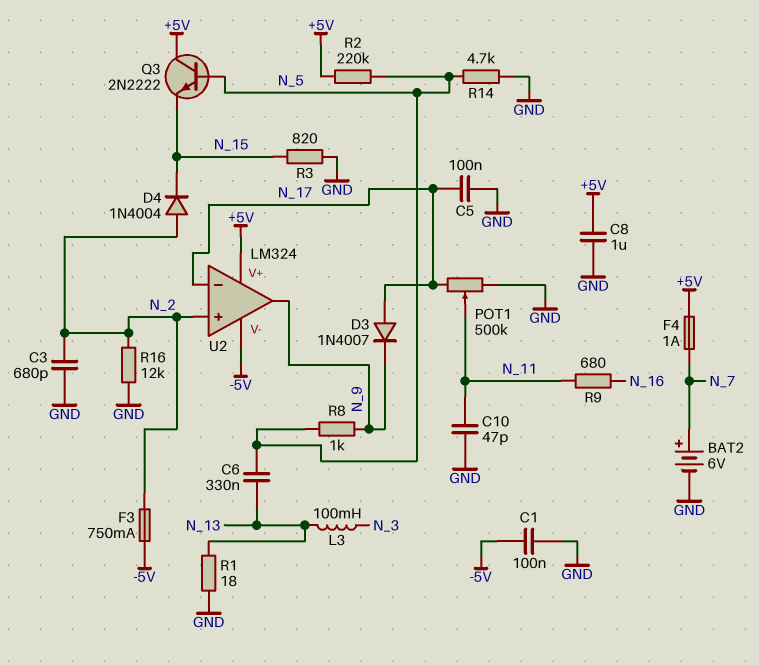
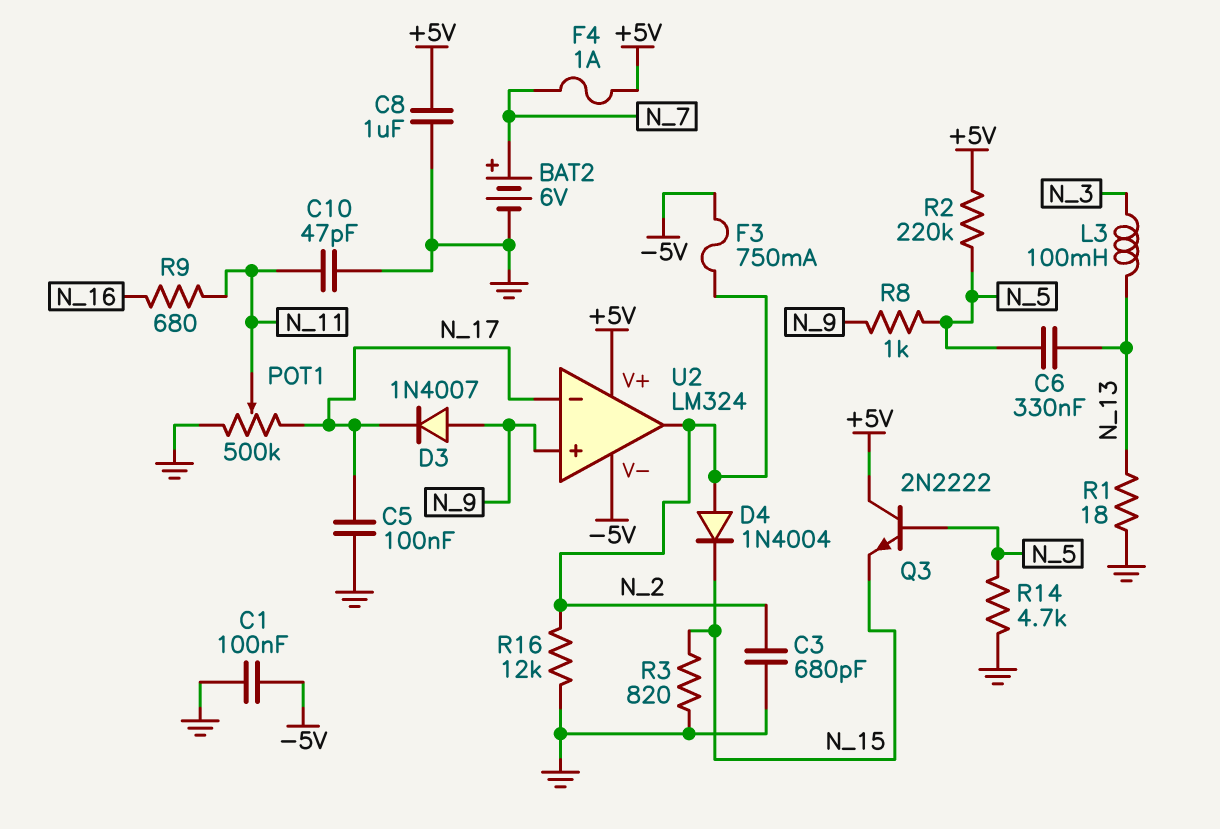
D3: diode 1N4007 (A N_17, K N_9) -> diode 1N4007 (A N_9, K N_17)
U2 pin in+: N_2 -> N_9
U2 pin out: N_9 -> N_2

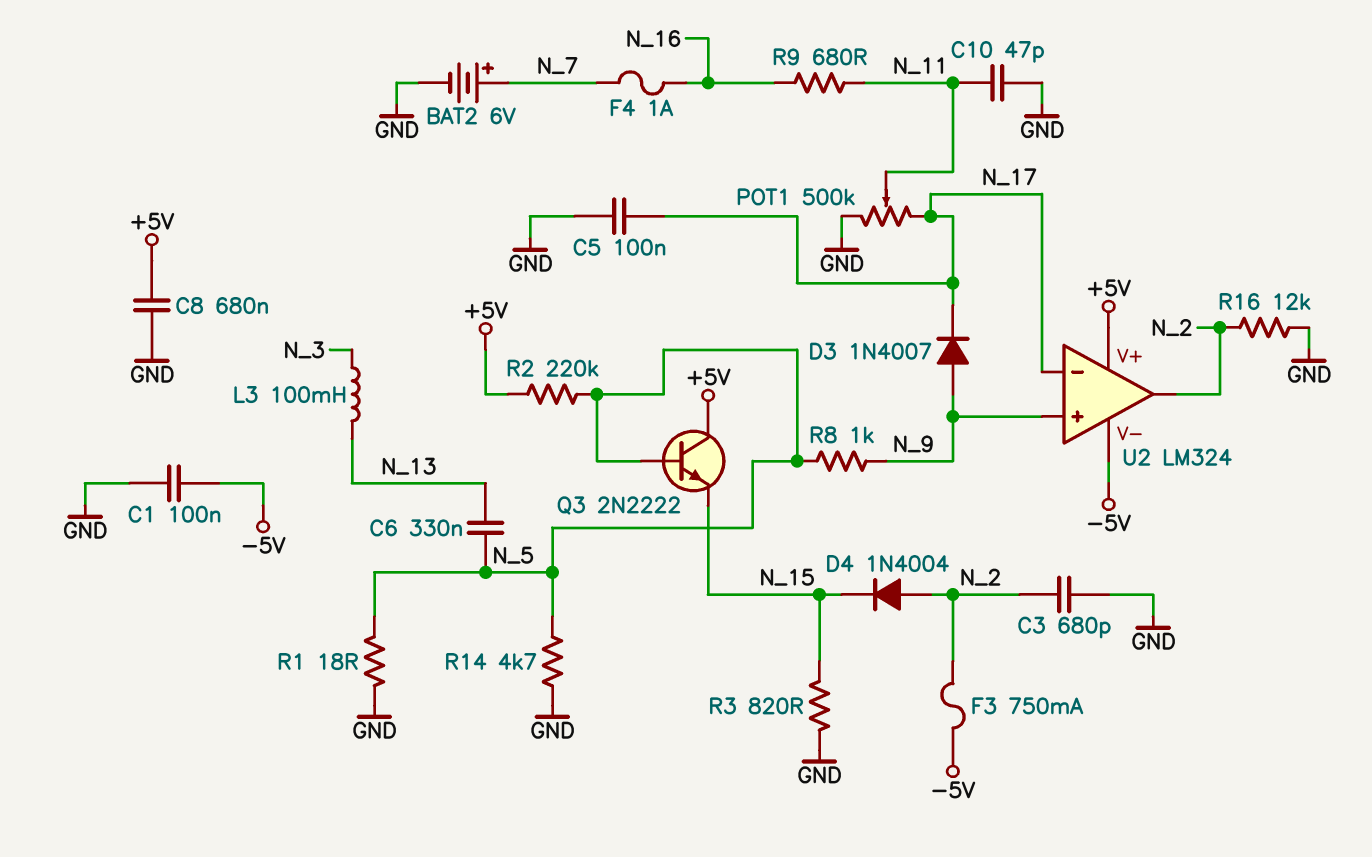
C8: 1uF (+5V, GND) -> 680nF (+5V, GND)
F4: 1A (+5V, N_7) -> 1A (N_7, N_16)
R1: 18 (GND, N_13) -> 18 (GND, N_5)

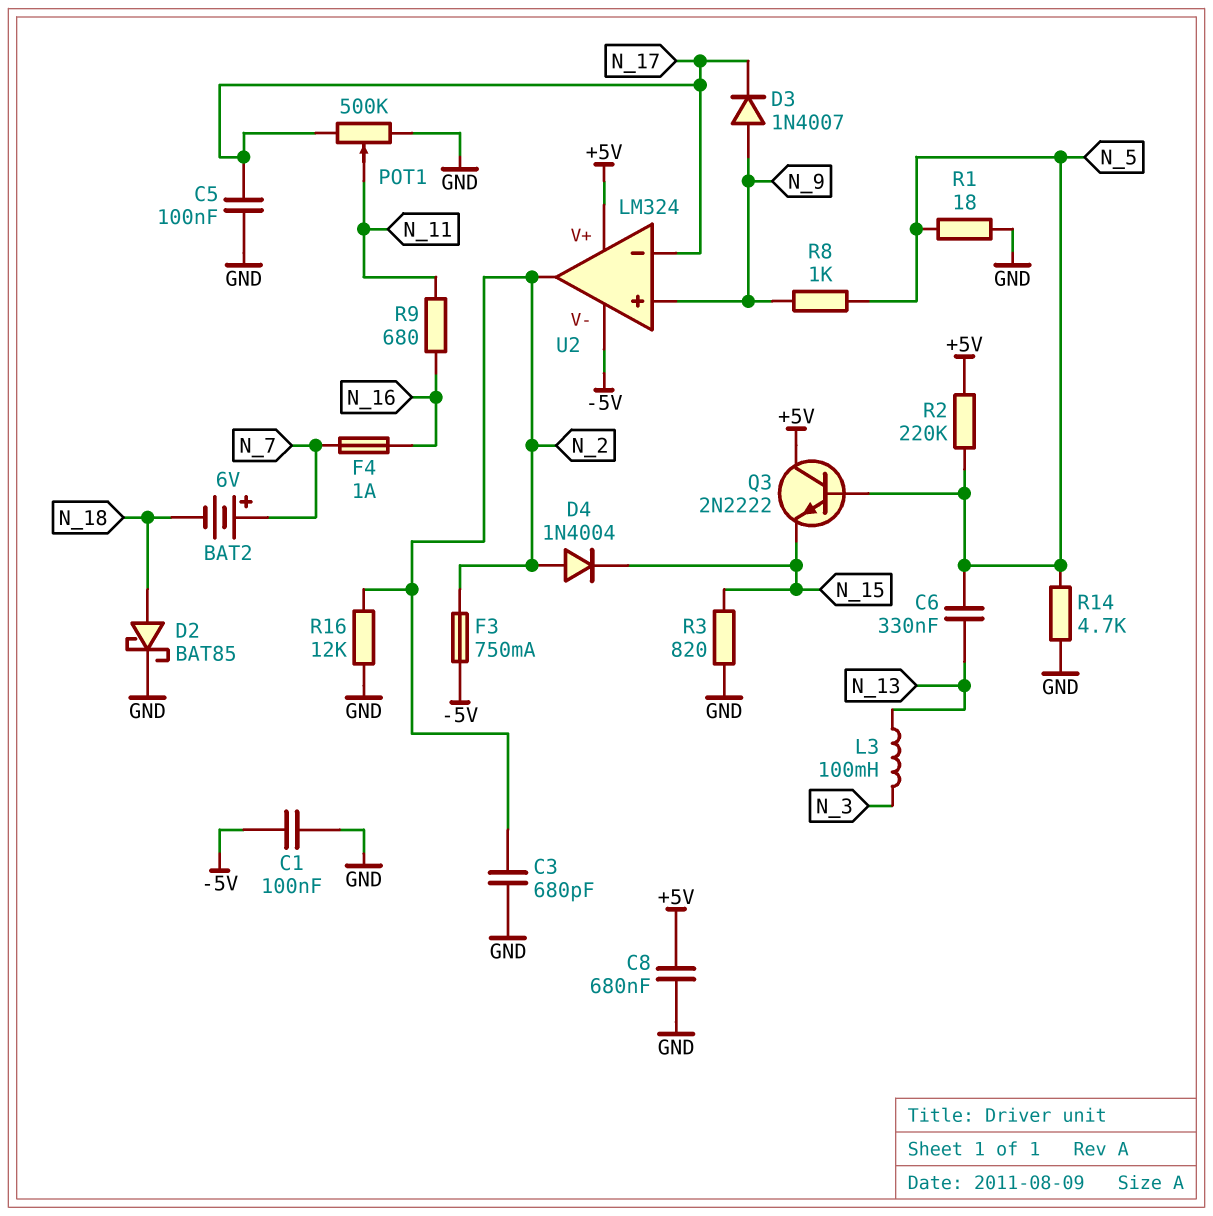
BAT2: 6V (plus N_7, minus GND) -> 6V (plus N_7, minus N_18)
C10: 47pF (GND, N_11) -> none
D2: none -> schottky BAT85 (A N_18, K GND)

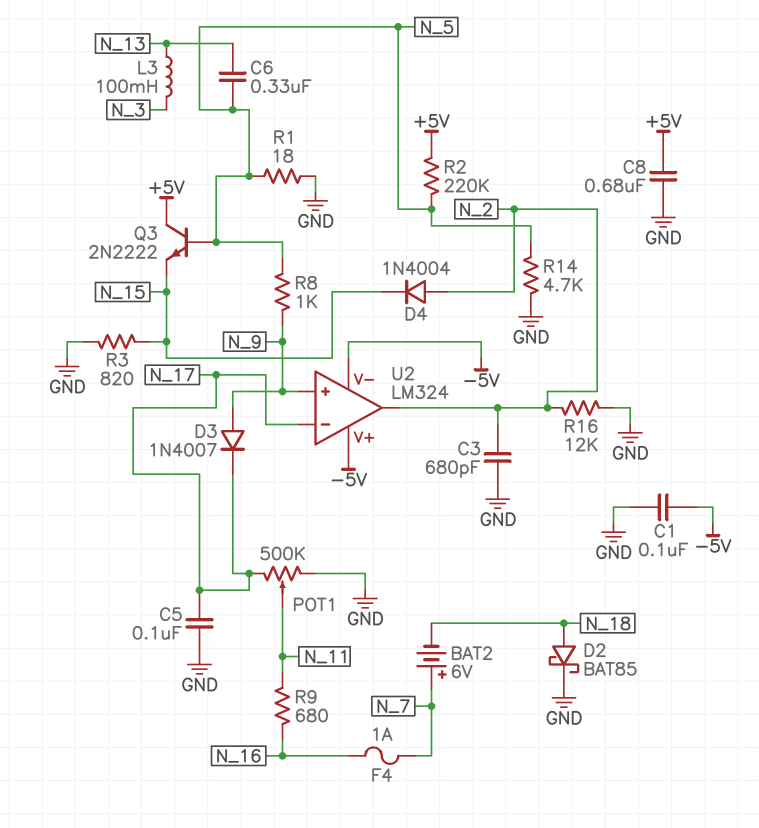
F3: 750mA (-5V, N_2) -> none
U2 pin V+: +5V -> -5V

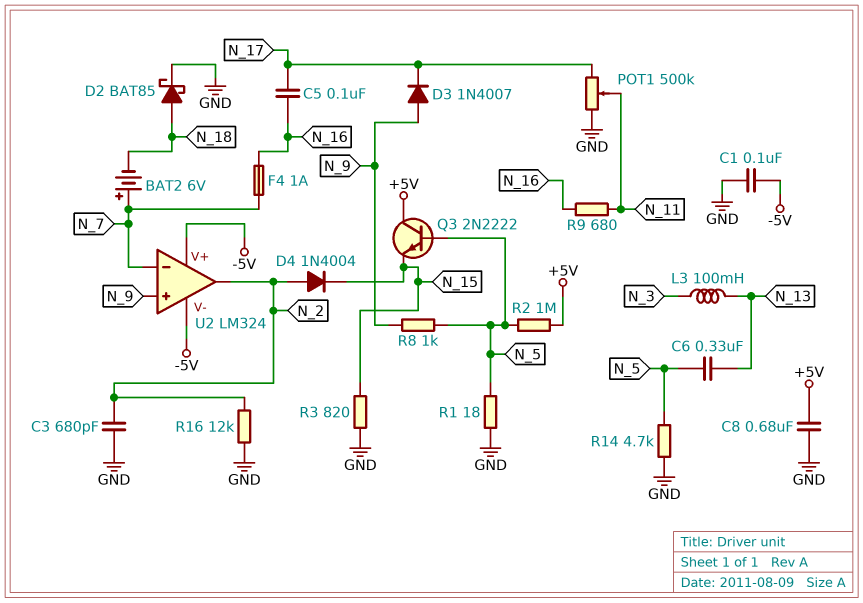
C5: 100nF (GND, N_17) -> 100nF (N_16, N_17)
R2: 220k (+5V, N_5) -> 1M (+5V, N_5)
U2 pin in-: N_17 -> N_7

